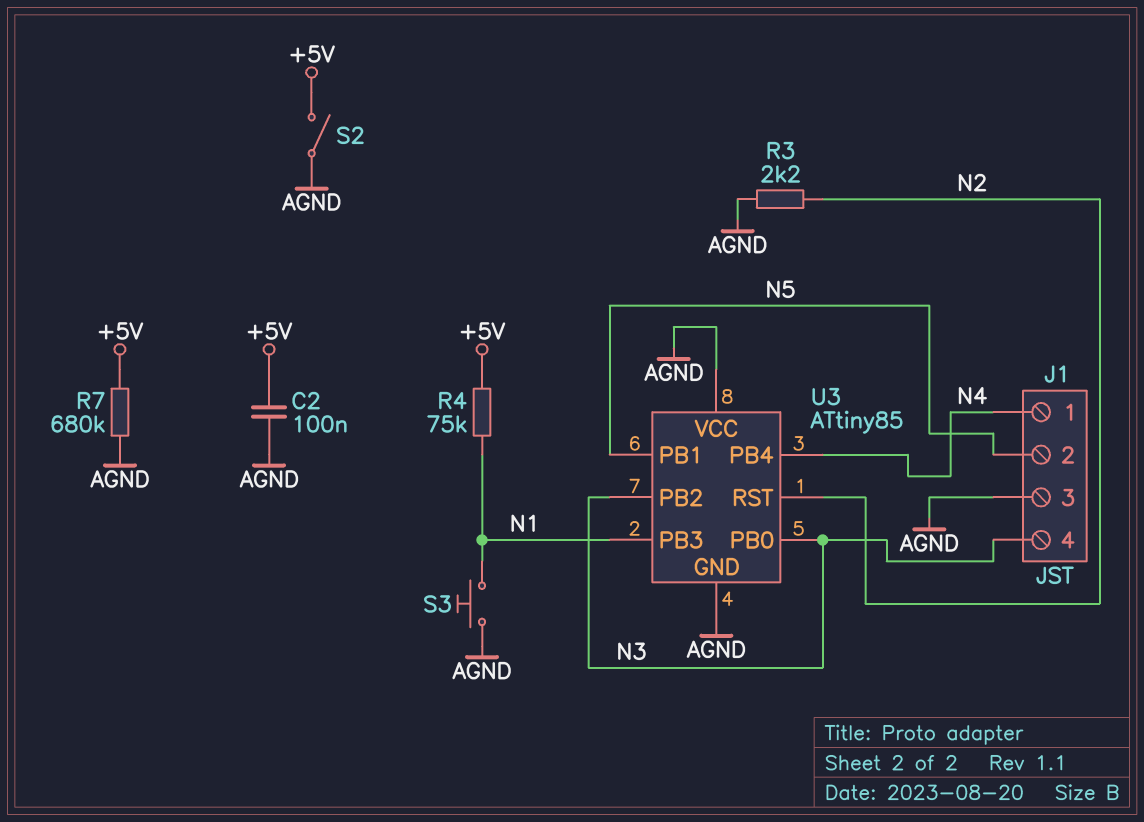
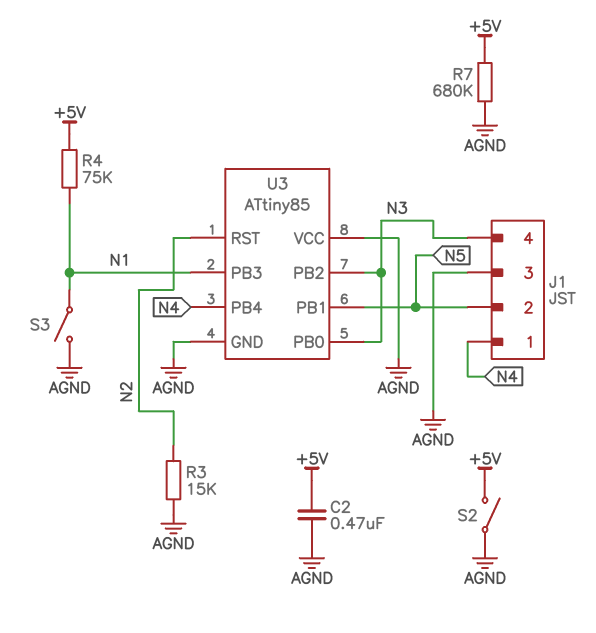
C2: 100nF (+5V, AGND) -> 470nF (+5V, AGND)
R3: 2.2k (AGND, N2) -> 15k (AGND, N2)
S3: button (AGND, N1) -> switch (AGND, N1)

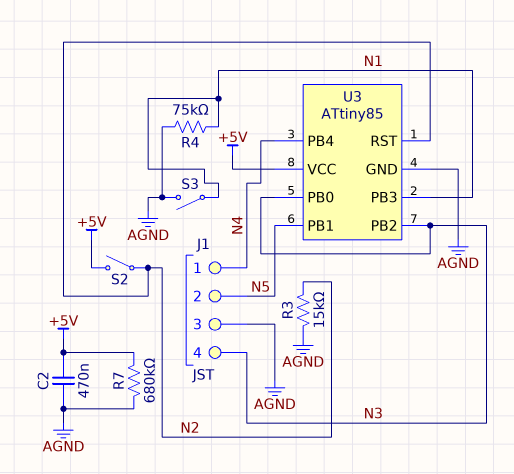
R4: 75k (+5V, N1) -> 75k (AGND, N1)
S2: switch (+5V, AGND) -> switch (+5V, N2)
U3 pin VCC: AGND -> +5V

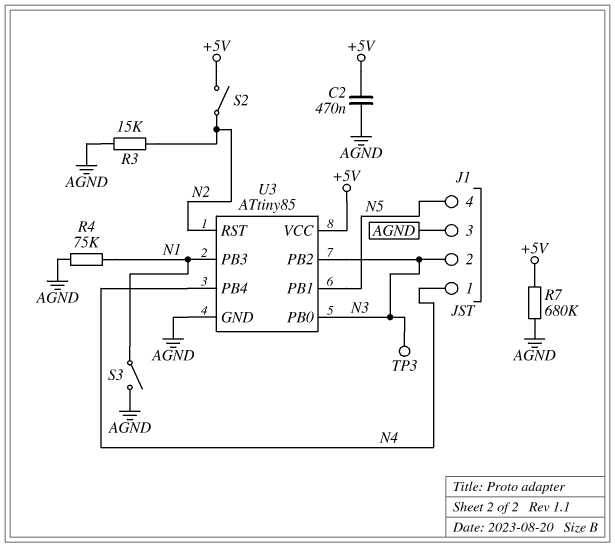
J1 pin 2: N5 -> N3
J1 pin 4: N3 -> N5
TP3: none -> test point (N3)

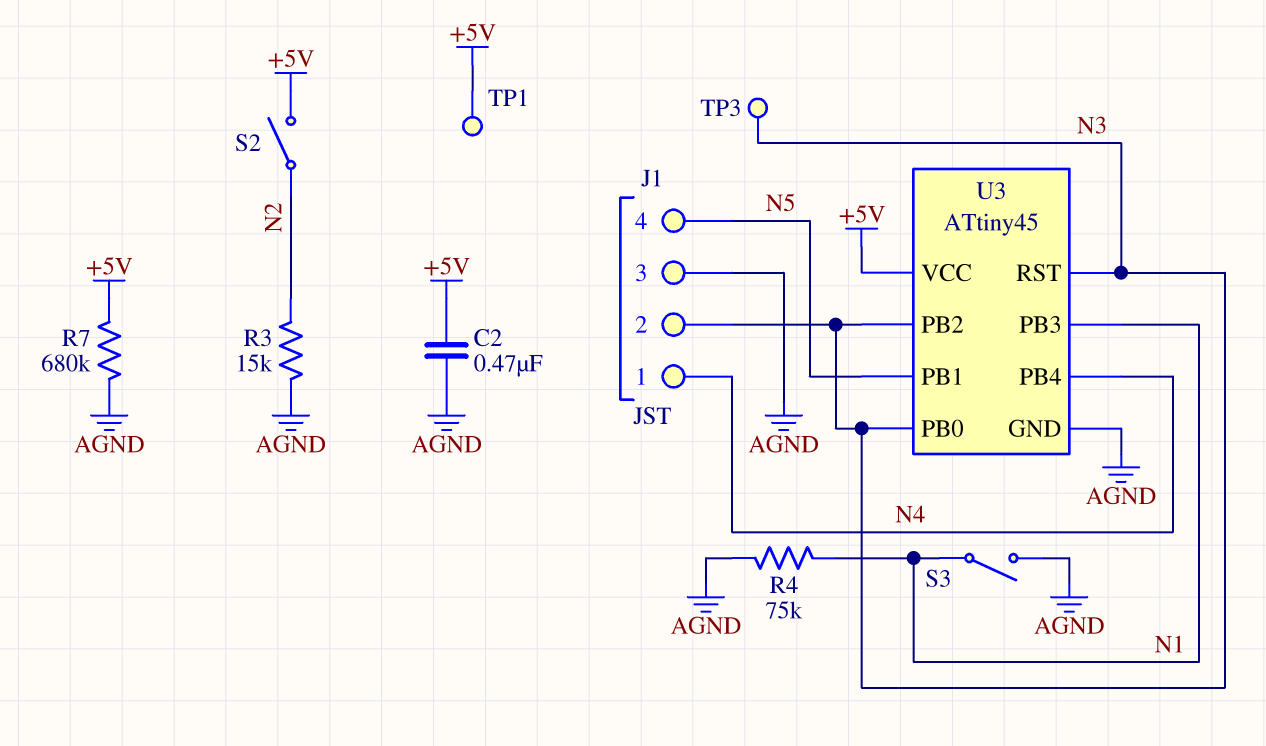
TP1: none -> test point (+5V)
U3: ATtiny85 -> ATtiny45
U3 pin RST: N2 -> N3

